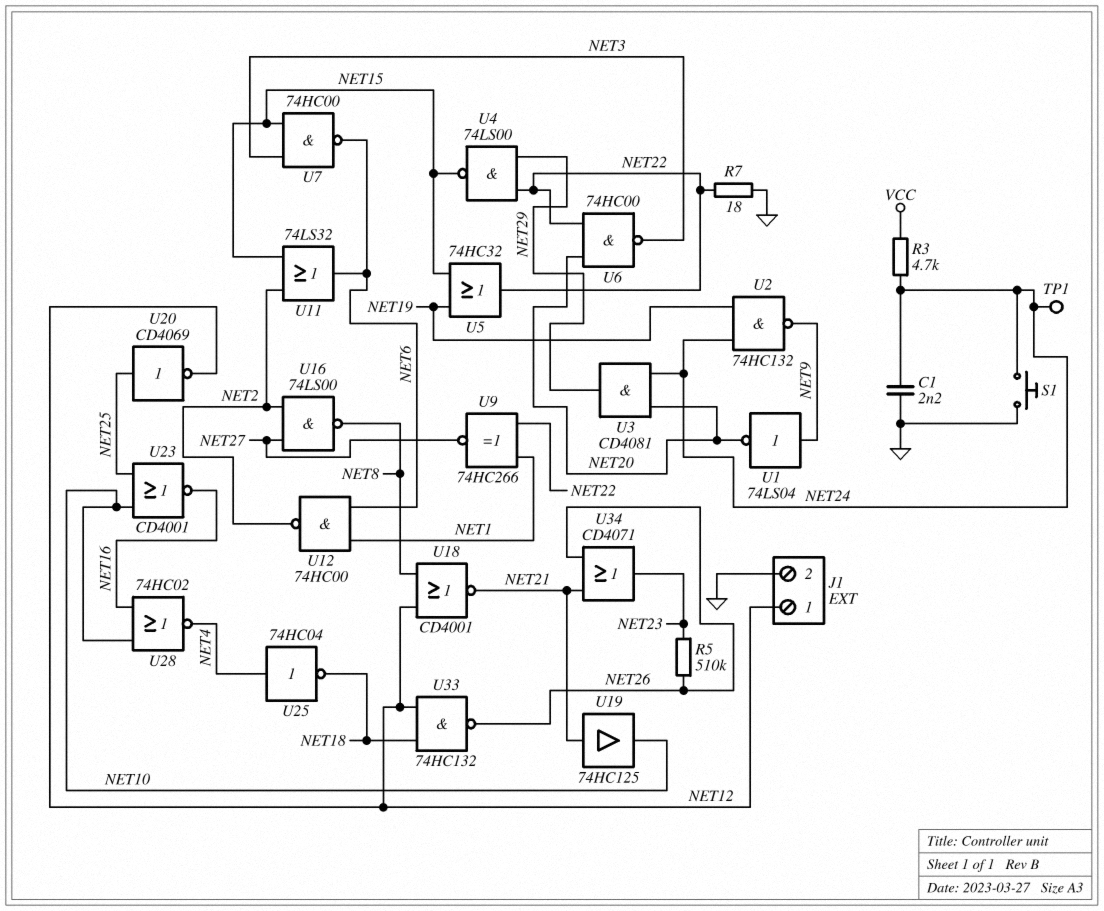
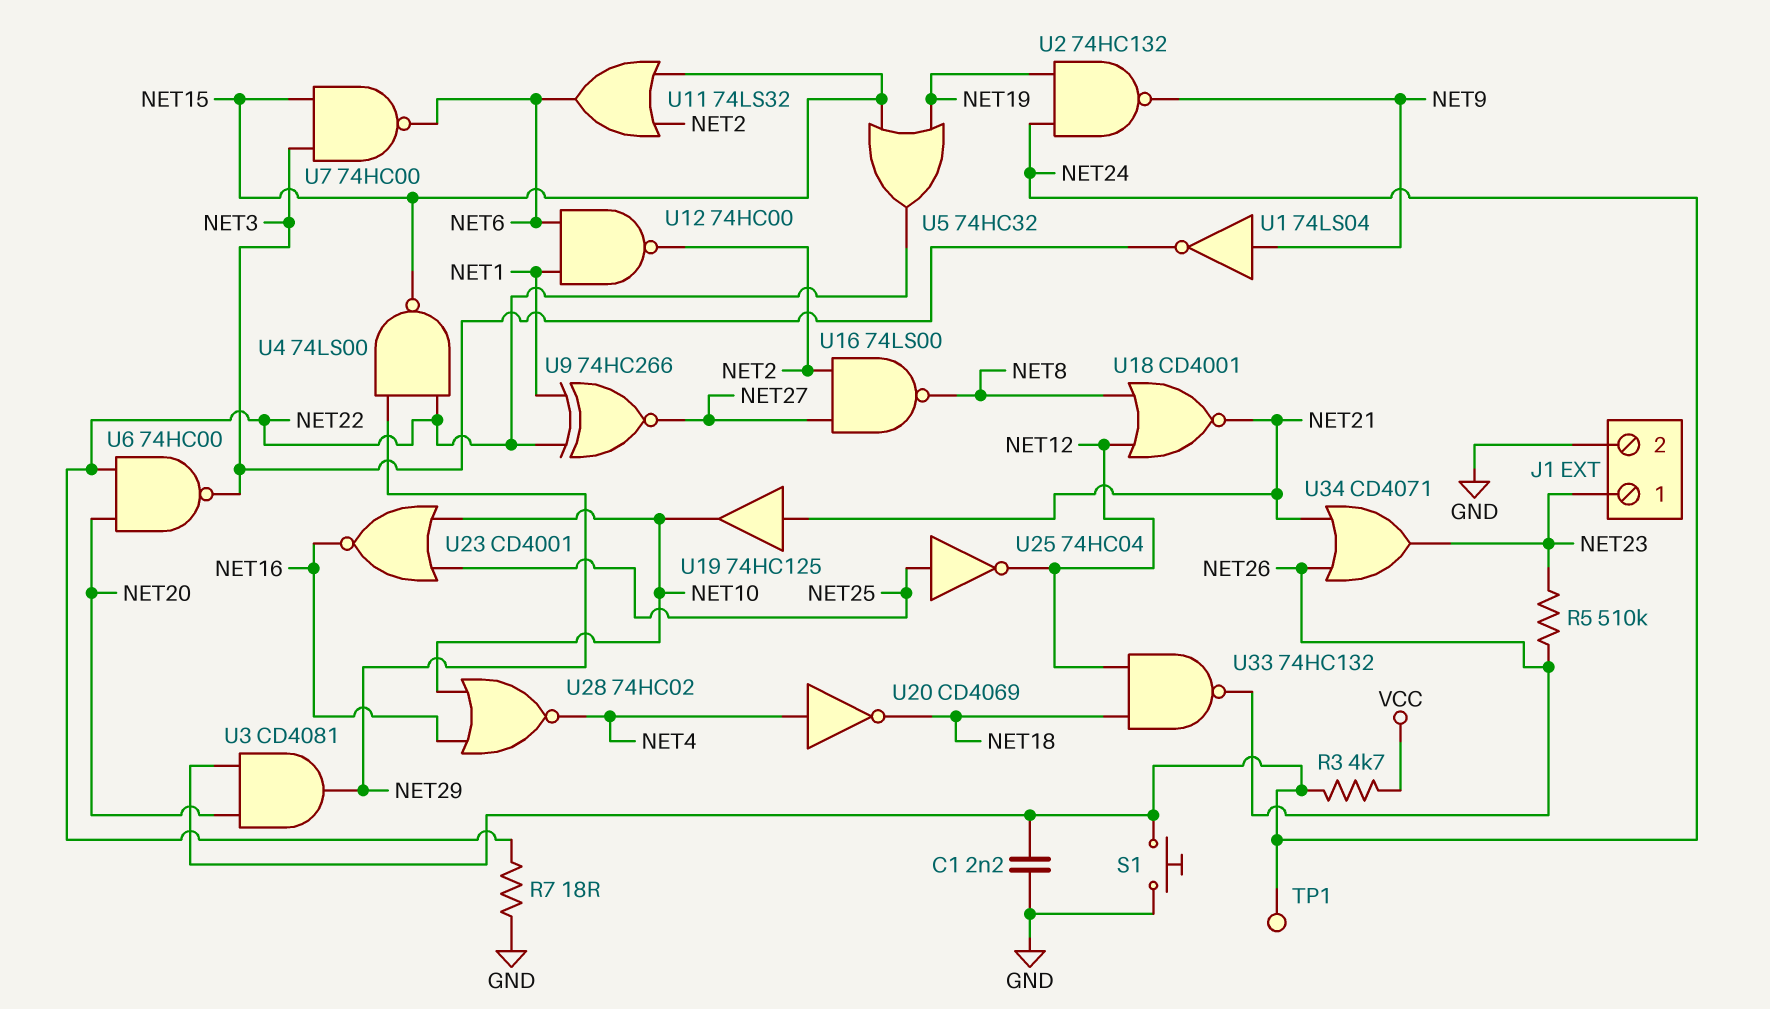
J1 pin 1: NET12 -> NET23
U1: NOT 74LS04 (in NET9, out NET20) -> NOT 74LS04 (in NET9, out NET3)
U20: NOT CD4069 (in NET25, out NET12) -> NOT CD4069 (in NET4, out NET18)
U25: NOT 74HC04 (in NET4, out NET18) -> NOT 74HC04 (in NET25, out NET12)

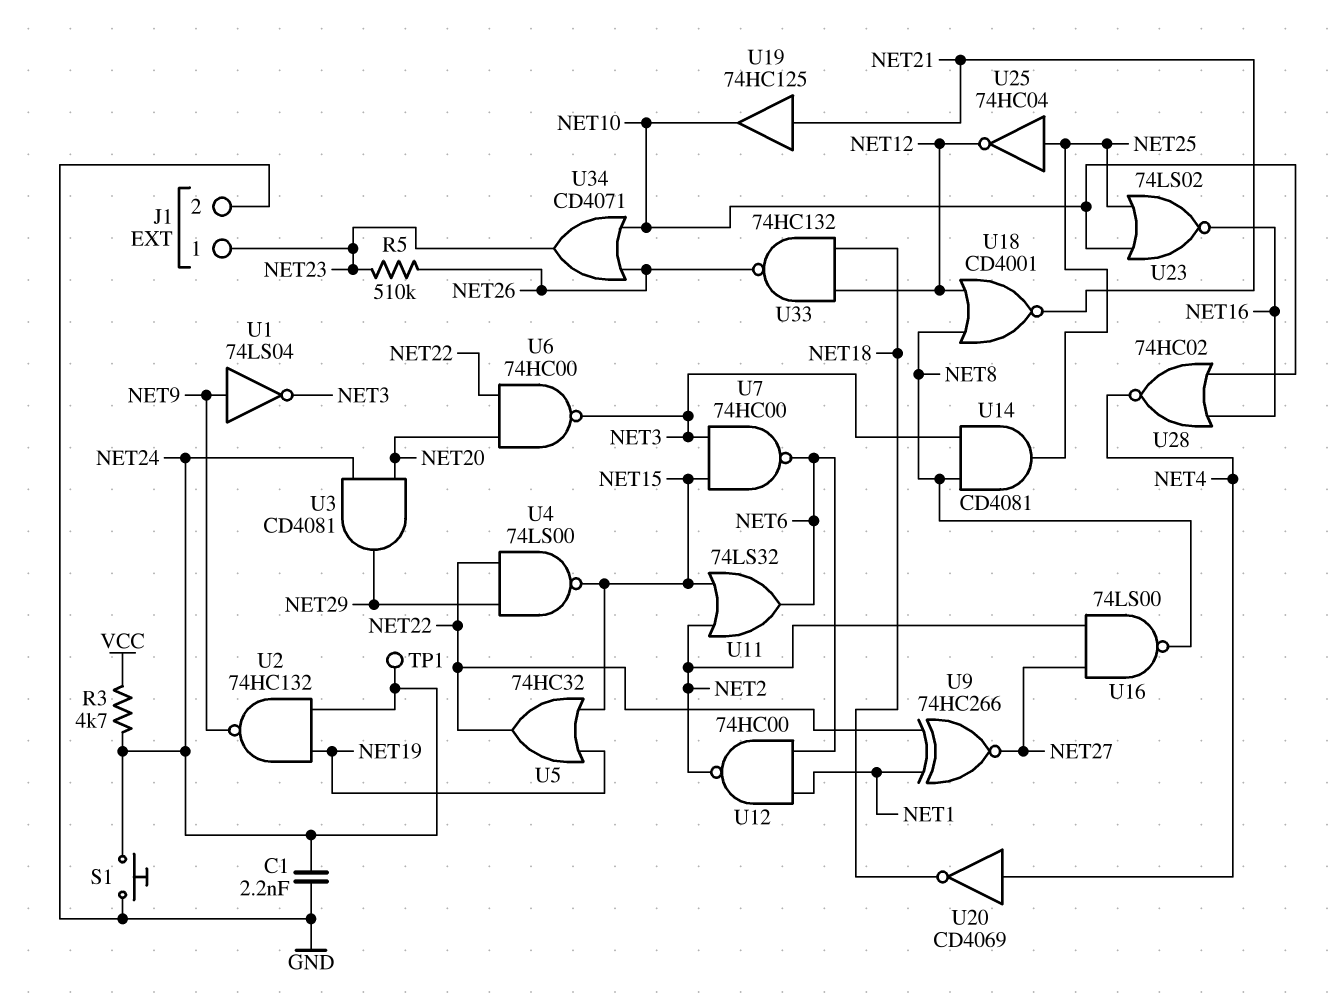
R7: 18 (GND, NET22) -> none
U14: none -> AND CD4081 (in NET3, in NET8, out NET25)
U23: NOR CD4001 (in NET10, in NET25, out NET16) -> NOR 74LS02 (in NET10, in NET25, out NET16)
U34: OR CD4071 (in NET21, in NET26, out NET23) -> OR CD4071 (in NET10, in NET26, out NET23)

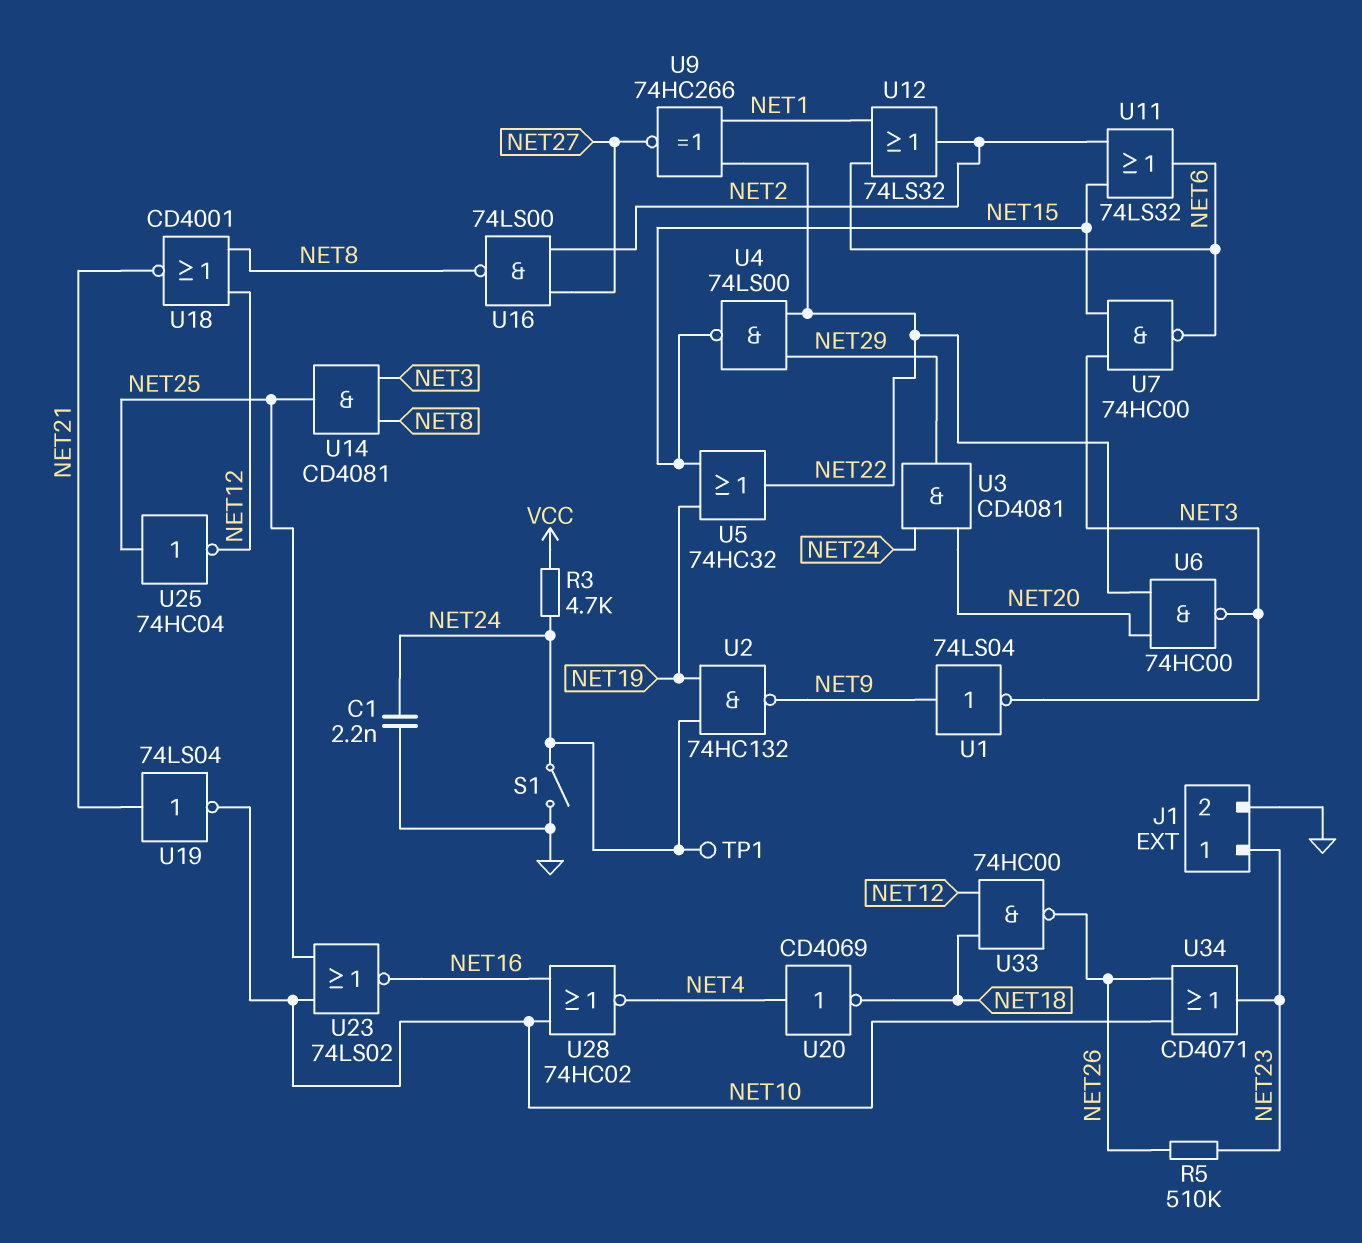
S1: button (GND, NET24) -> switch (GND, NET24)
U12: NAND 74HC00 (in NET1, in NET6, out NET2) -> OR 74LS32 (in NET1, in NET6, out NET2)
U19: buffer 74HC125 (in NET21, out NET10) -> NOT 74LS04 (in NET21, out NET10)
U33: NAND 74HC132 (in NET12, in NET18, out NET26) -> NAND 74HC00 (in NET12, in NET18, out NET26)

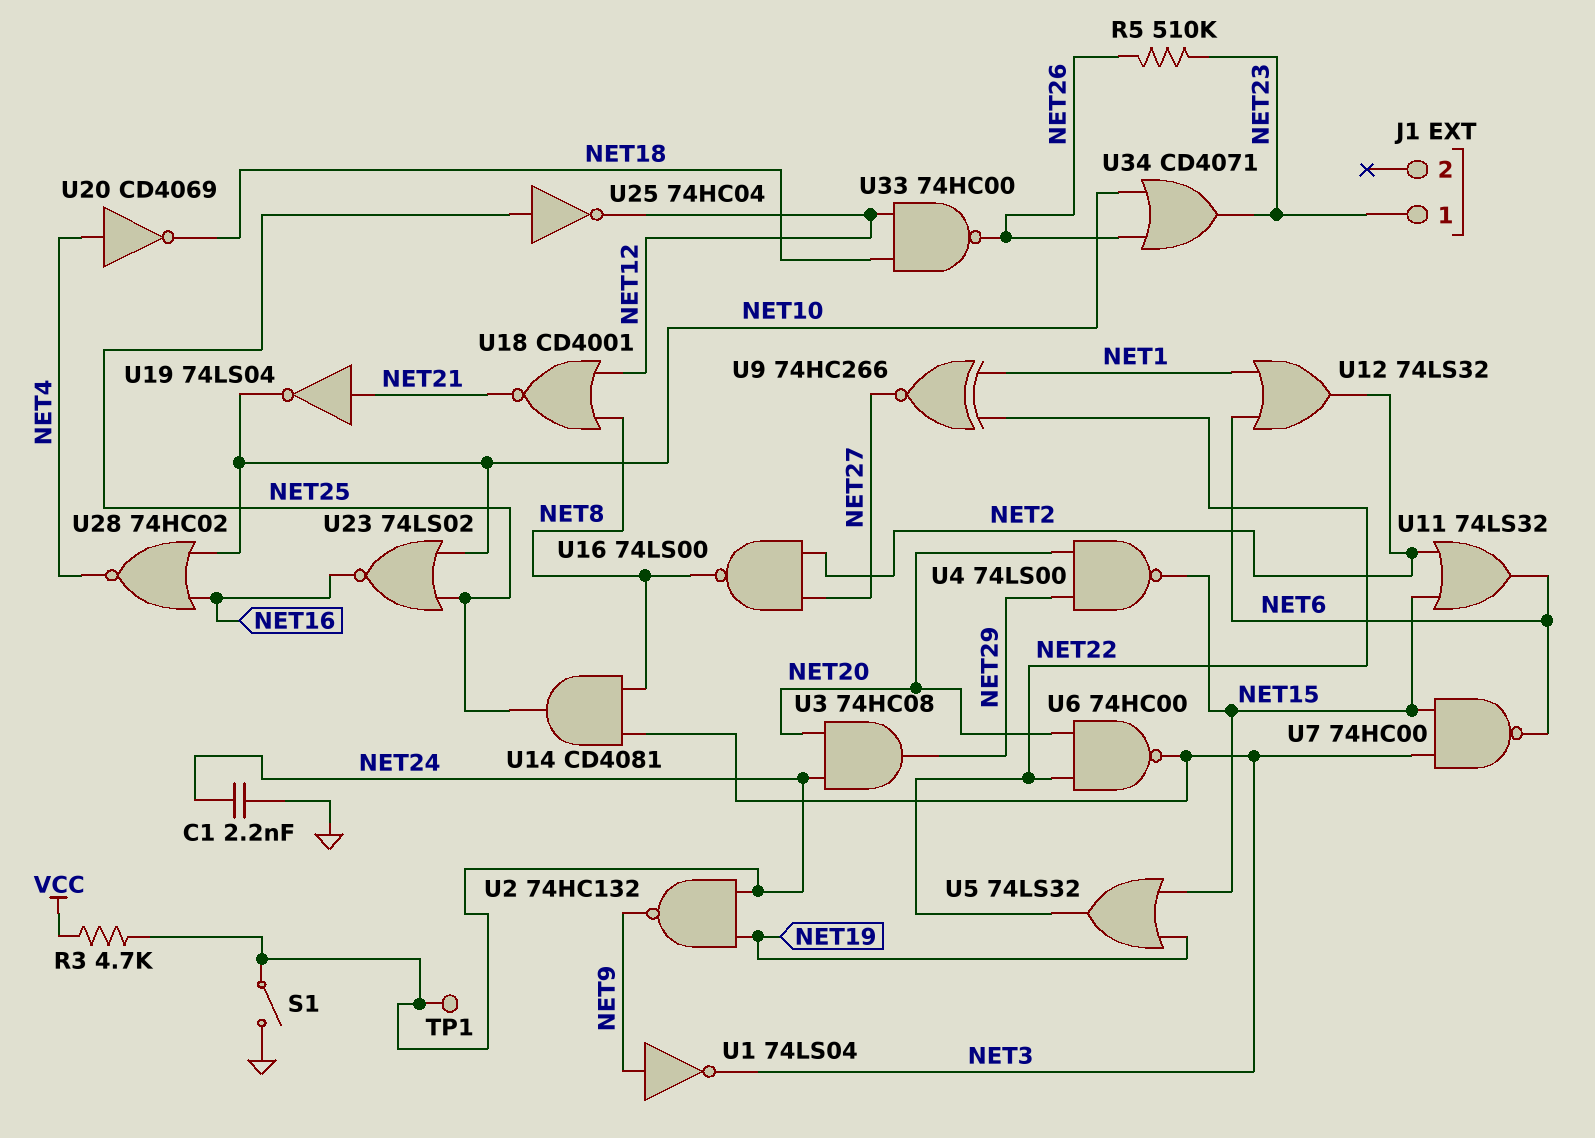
J1 pin 2: GND -> none
U3: AND CD4081 (in NET20, in NET24, out NET29) -> AND 74HC08 (in NET20, in NET24, out NET29)
U4: NAND 74LS00 (in NET22, in NET29, out NET15) -> NAND 74LS00 (in NET20, in NET29, out NET15)
U5: OR 74HC32 (in NET15, in NET19, out NET22) -> OR 74LS32 (in NET15, in NET19, out NET22)

